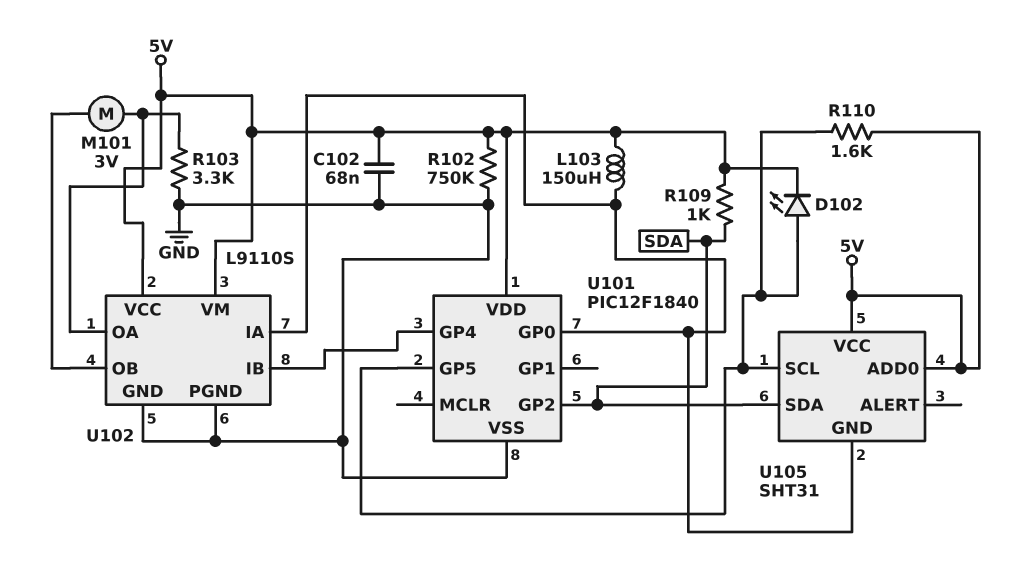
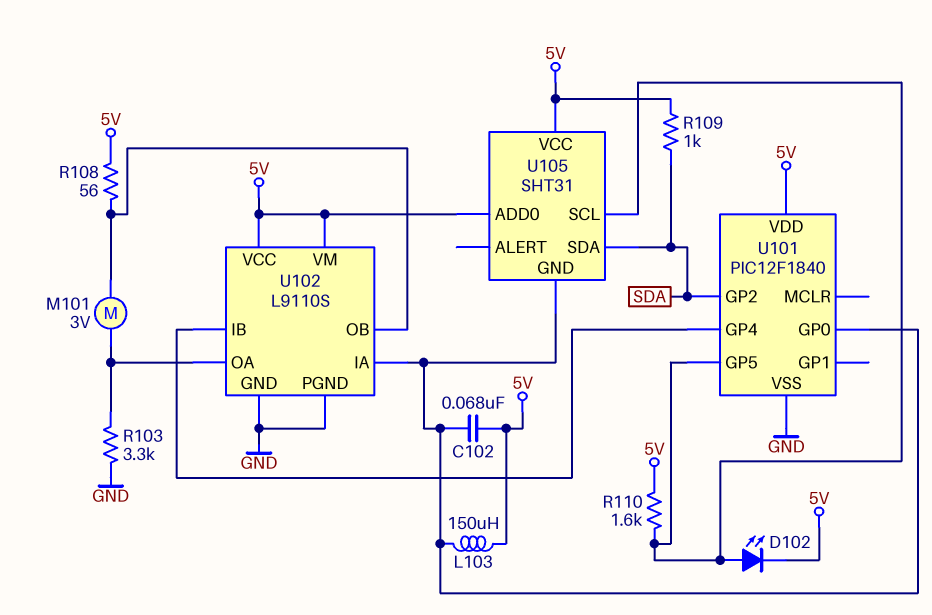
C102: 68nF (5V, GND) -> 68nF (5V, U101/GP0)
R102: 750k (5V, GND) -> none
R108: none -> 56 (5V, U102/OB)

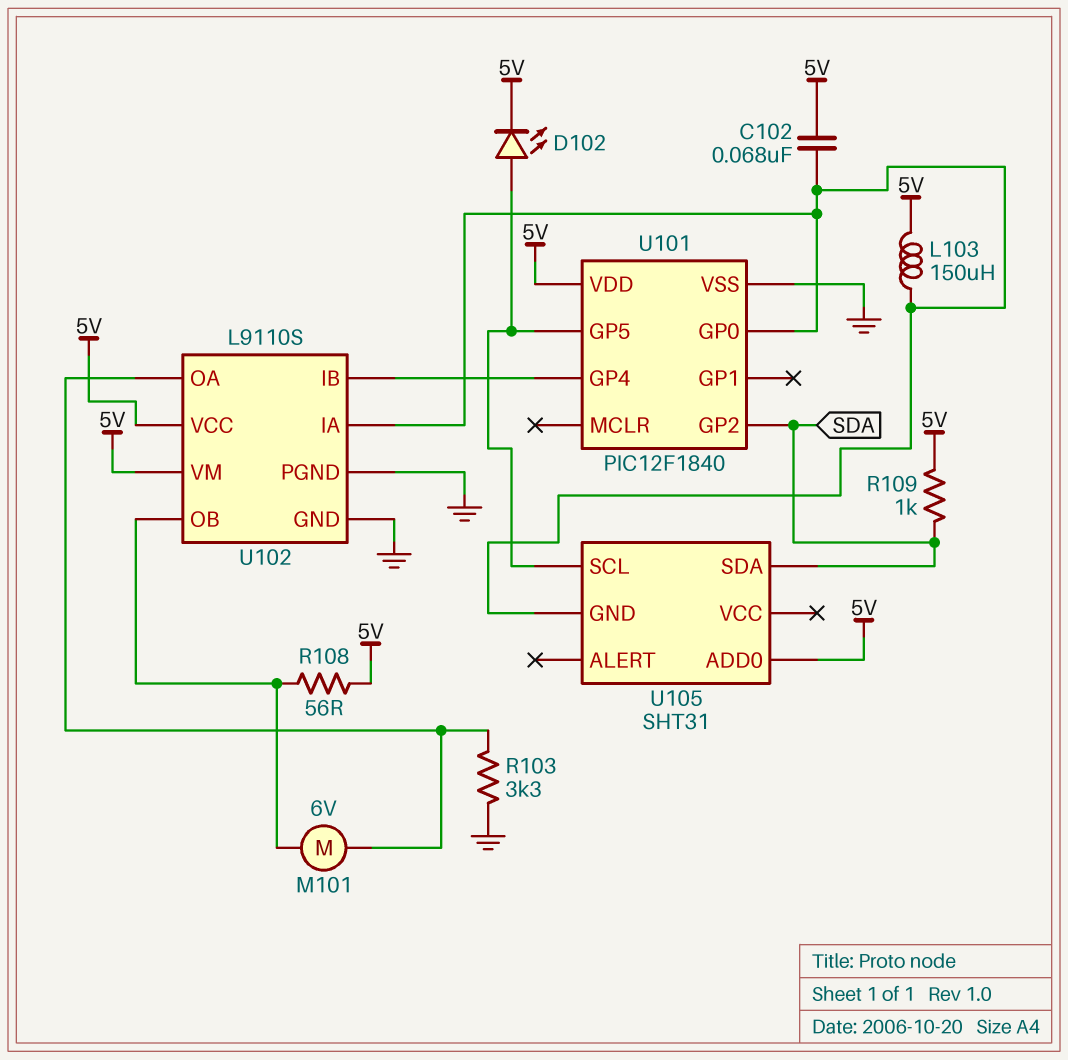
M101: motor 3V (U102/OA, U102/OB) -> motor 6V (U102/OA, U102/OB)
R110: 1.6k (5V, U101/GP5) -> none
U105 pin VCC: 5V -> none

